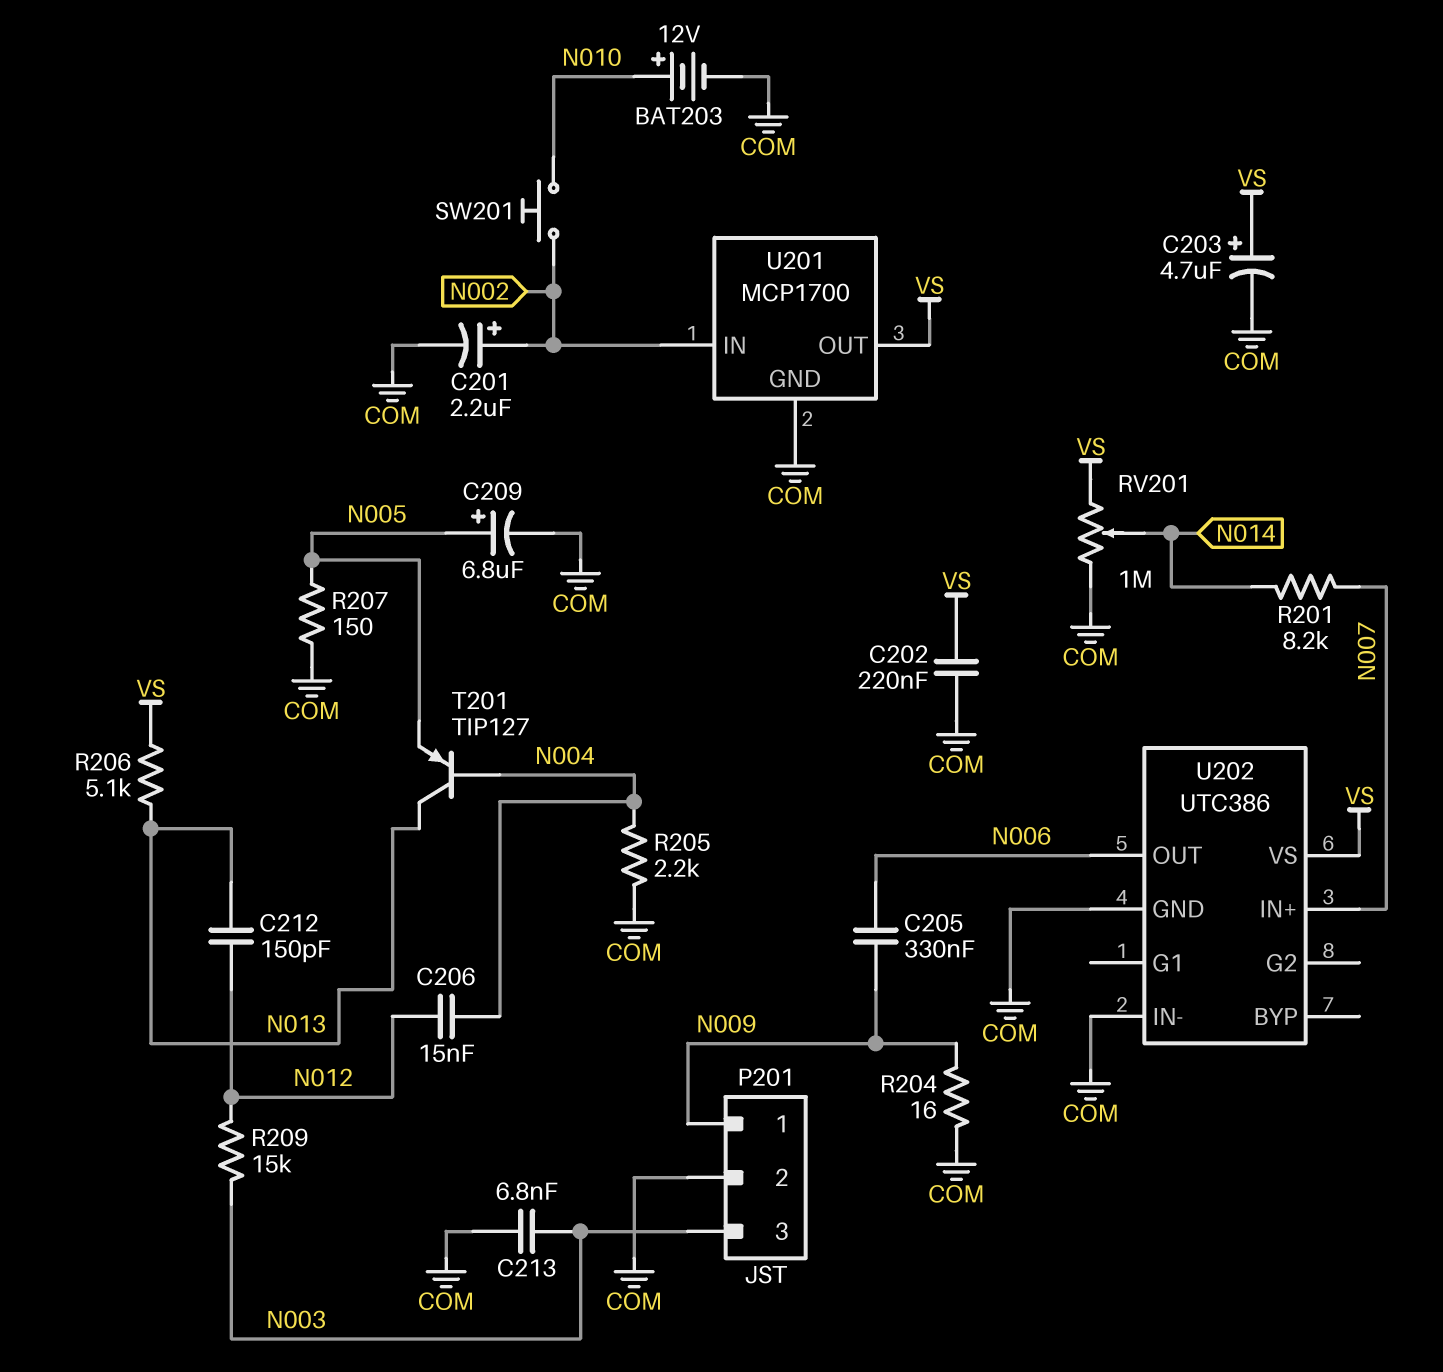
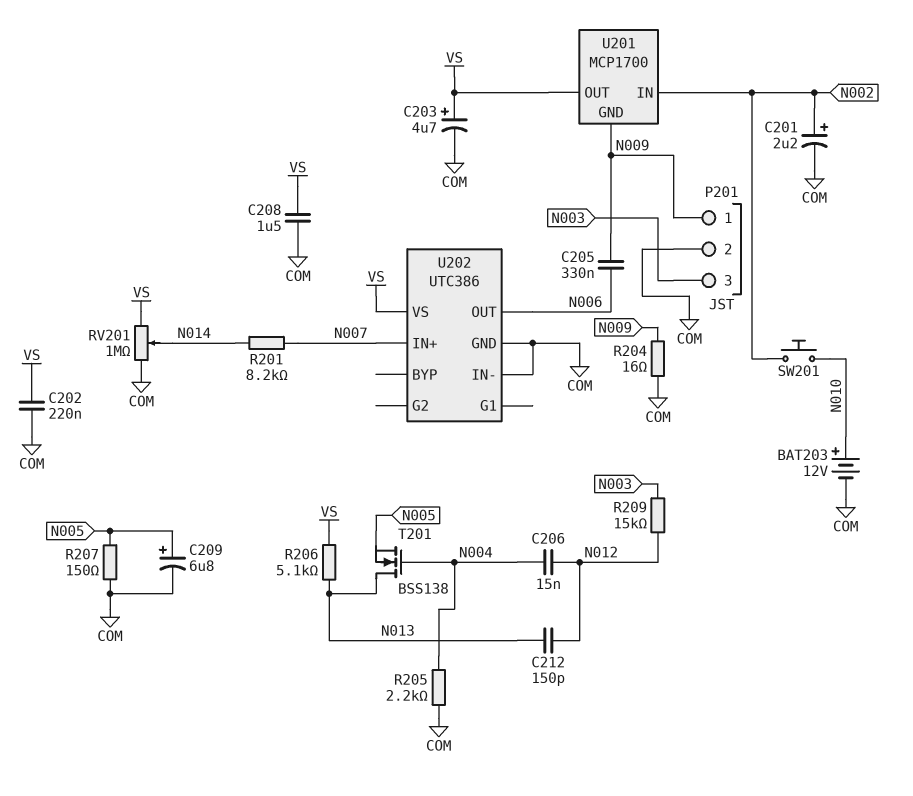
C208: none -> 1.5uF (COM, VS)
C213: 6.8nF (COM, N003) -> none
T201: PNP TIP127 (B N004, C N013, E N005) -> NMOS BSS138 (G N004, D N013, S N005)
U201 pin GND: COM -> N009

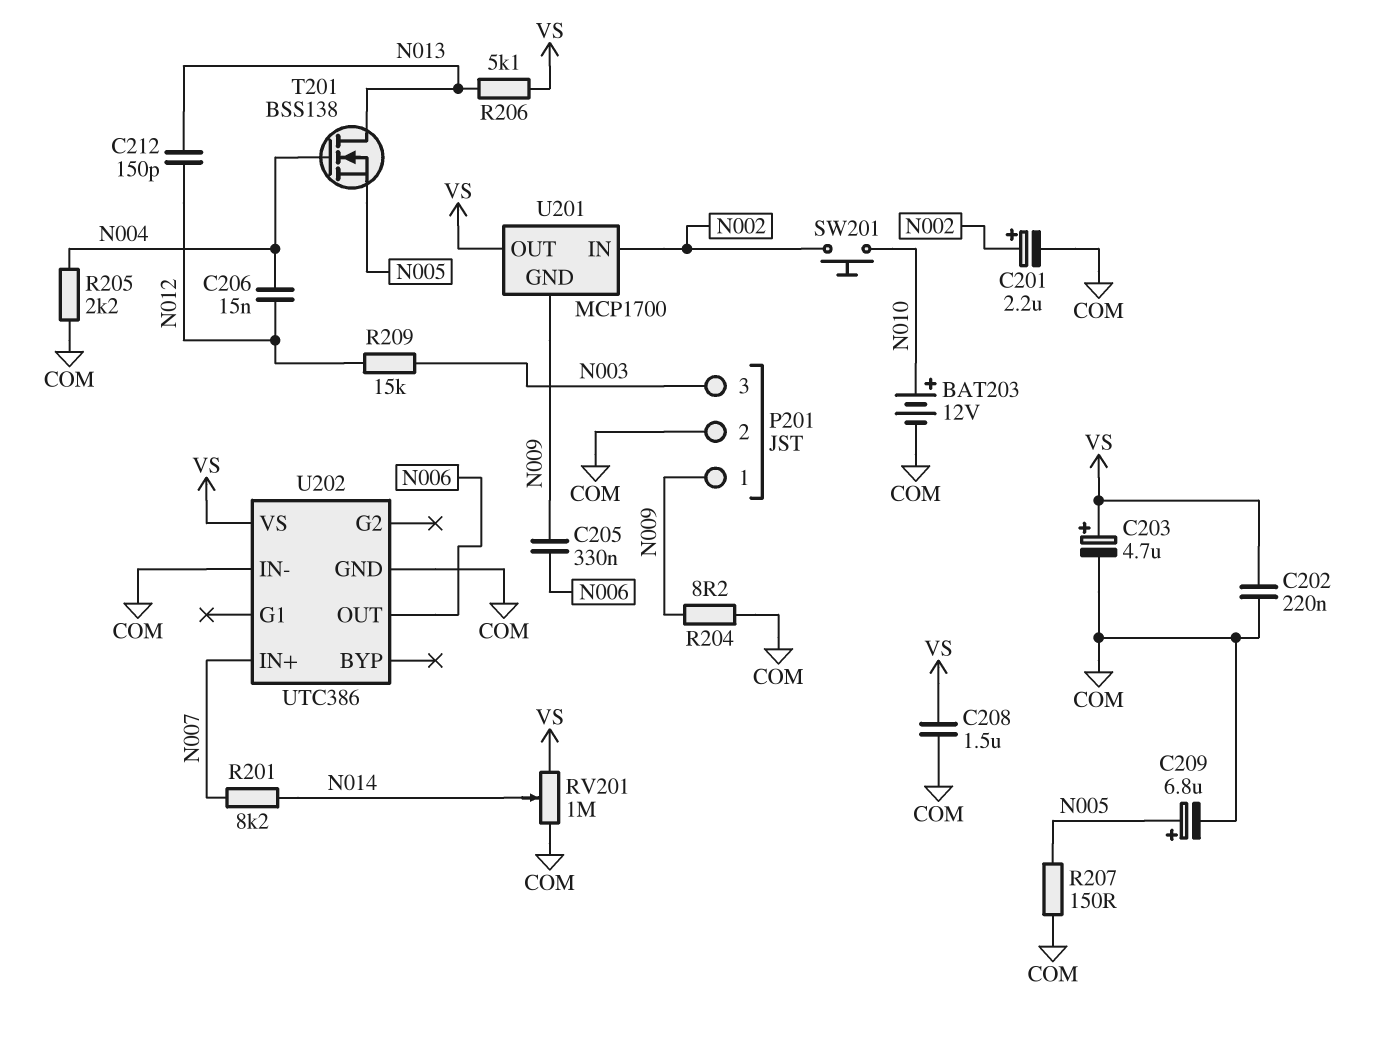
R204: 16 (COM, N009) -> 8.2 (COM, N009)

